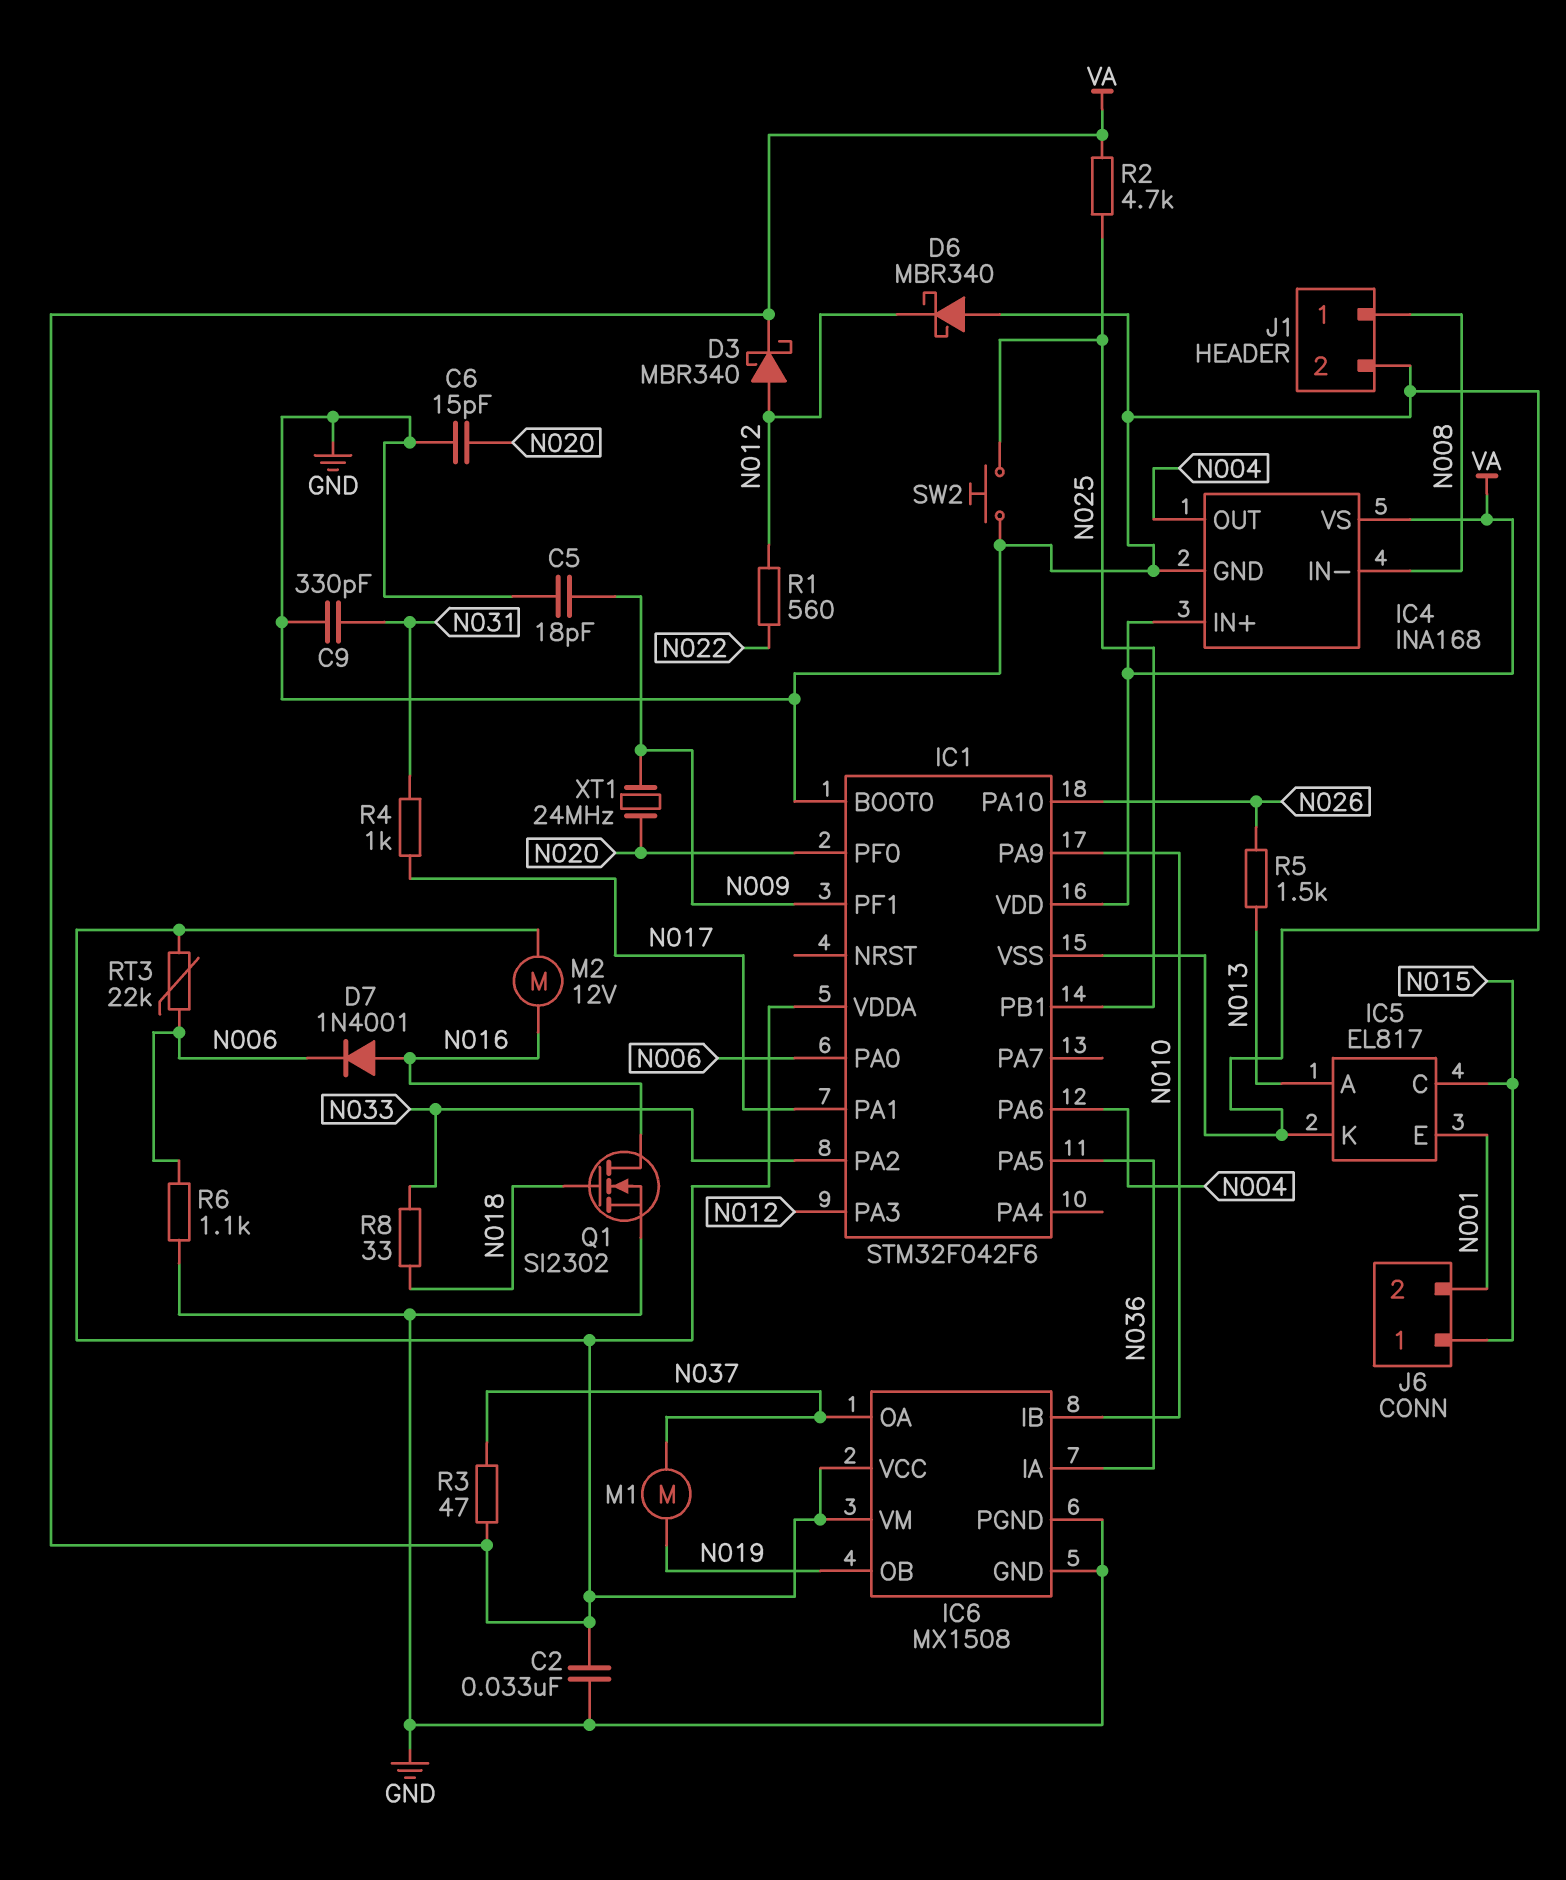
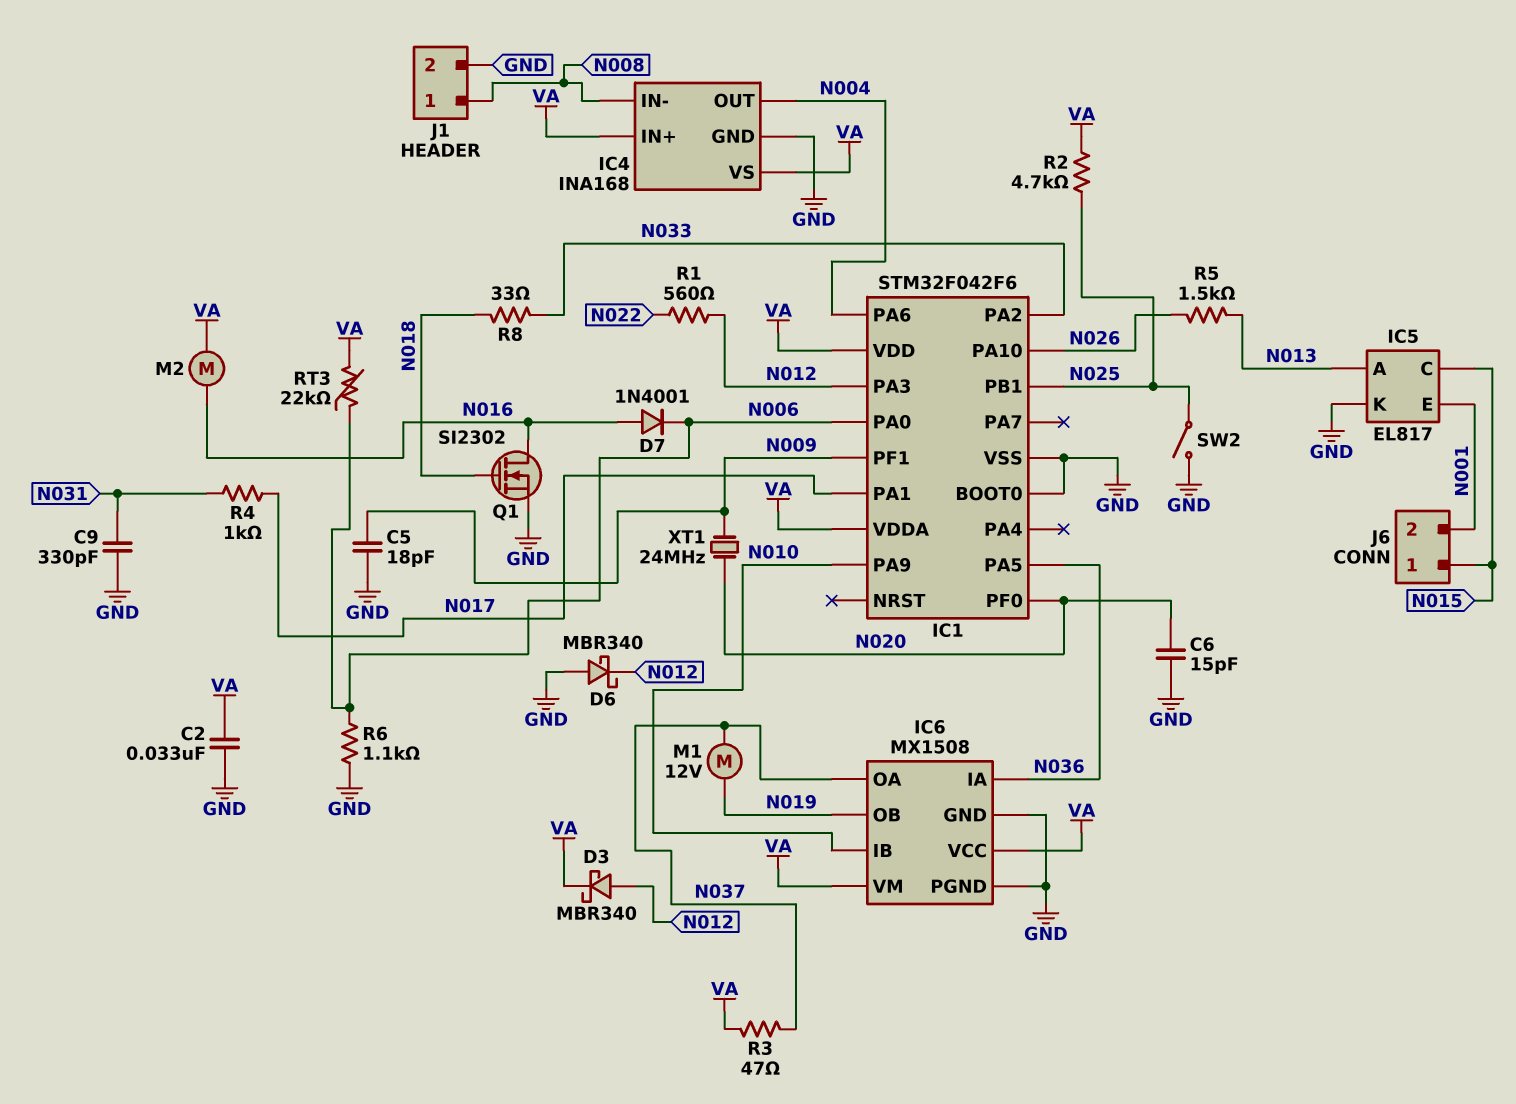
M1: motor (N019, N037) -> motor 12V (N019, N037)
M2: motor 12V (N016, VA) -> motor (N016, VA)
SW2: button (GND, N025) -> switch (GND, N025)

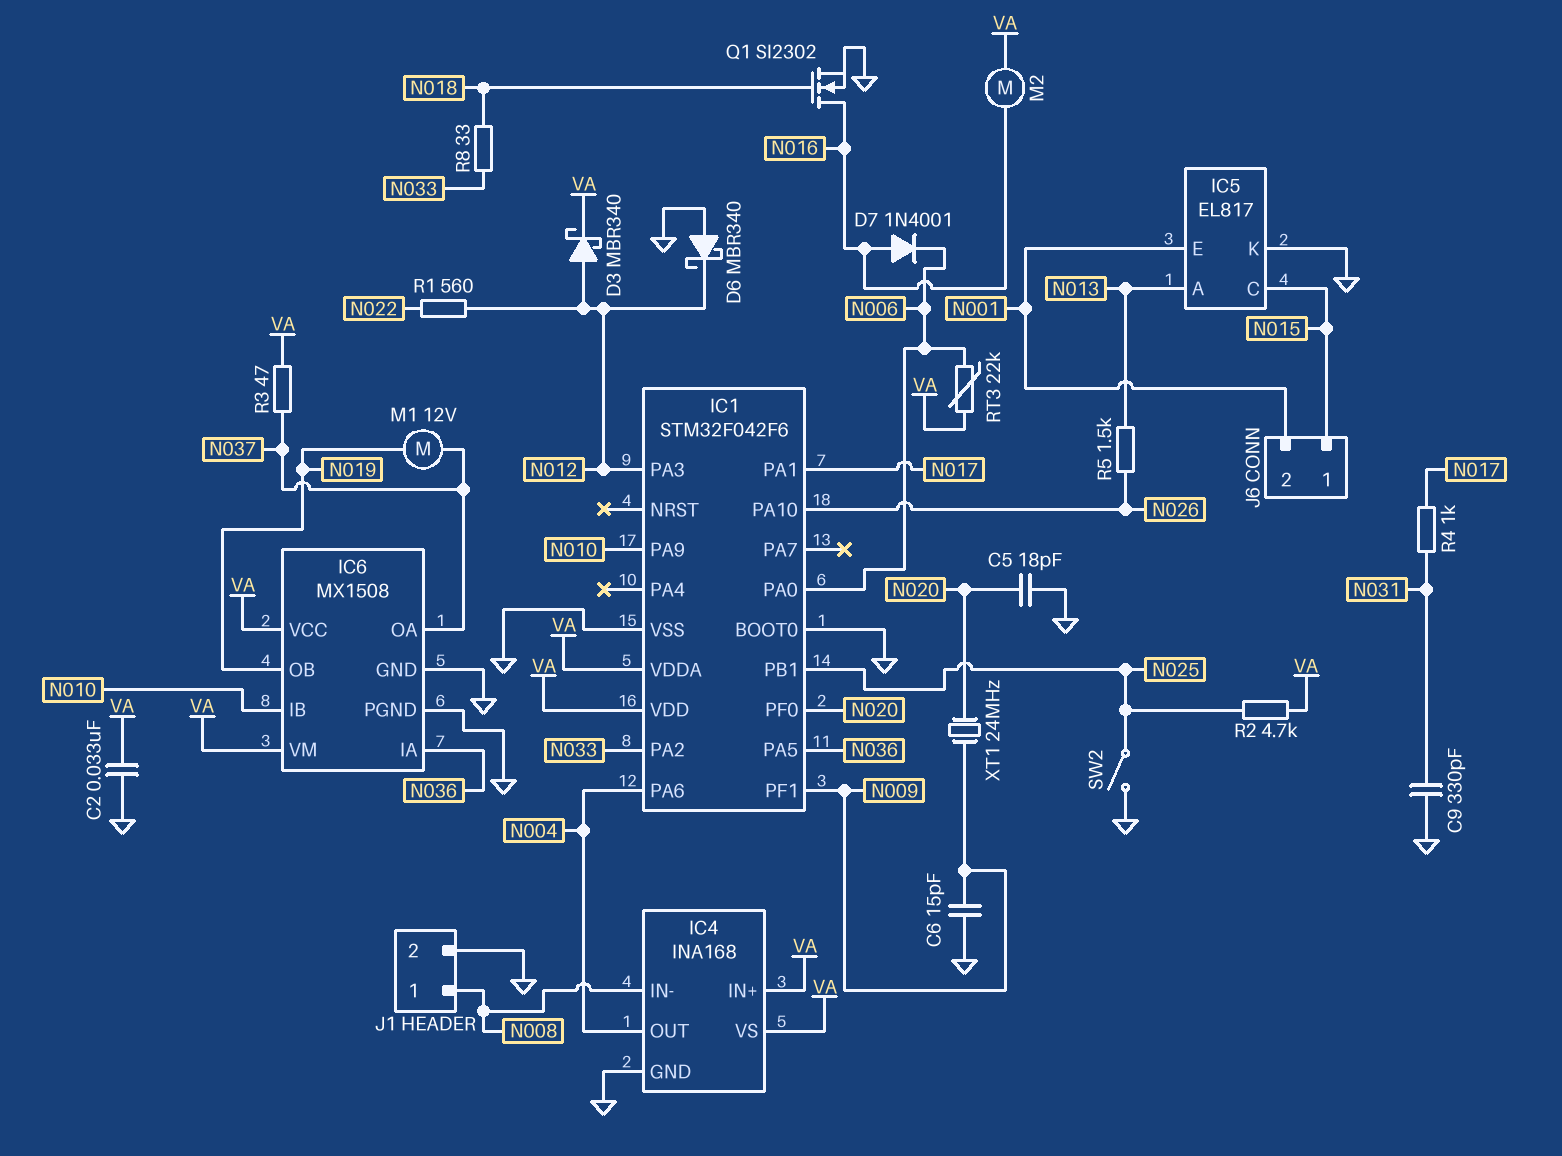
C5: 18pF (GND, N009) -> 18pF (GND, N020)
C6: 15pF (GND, N020) -> 15pF (GND, N009)
R6: 1.1k (GND, N006) -> none

